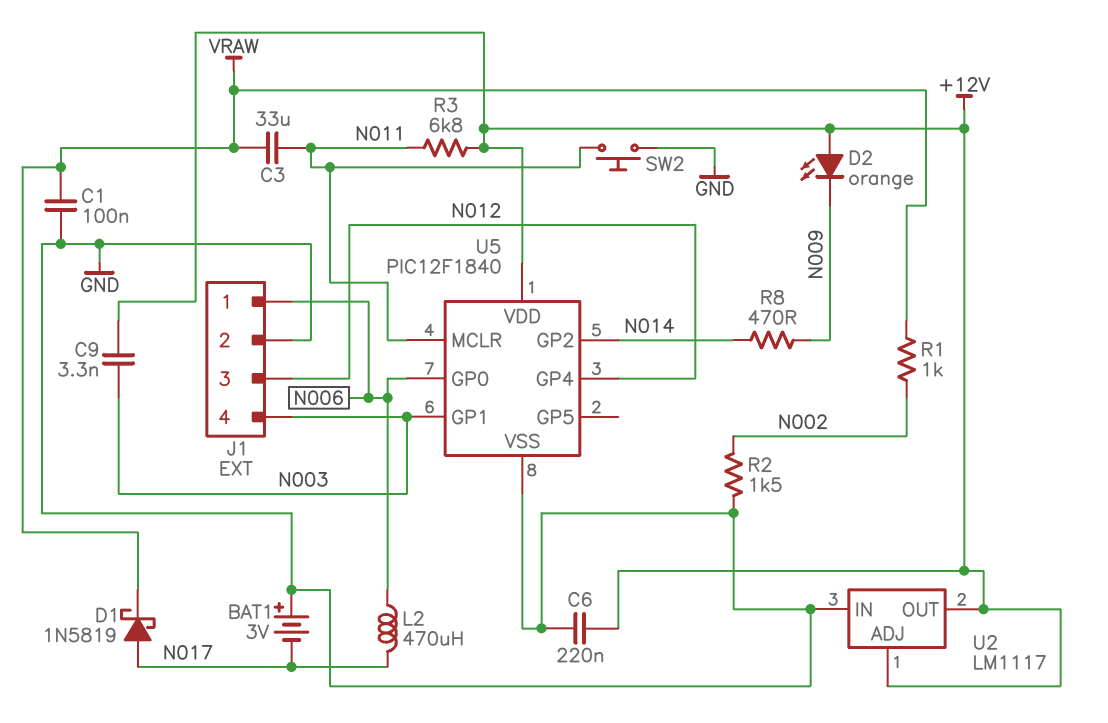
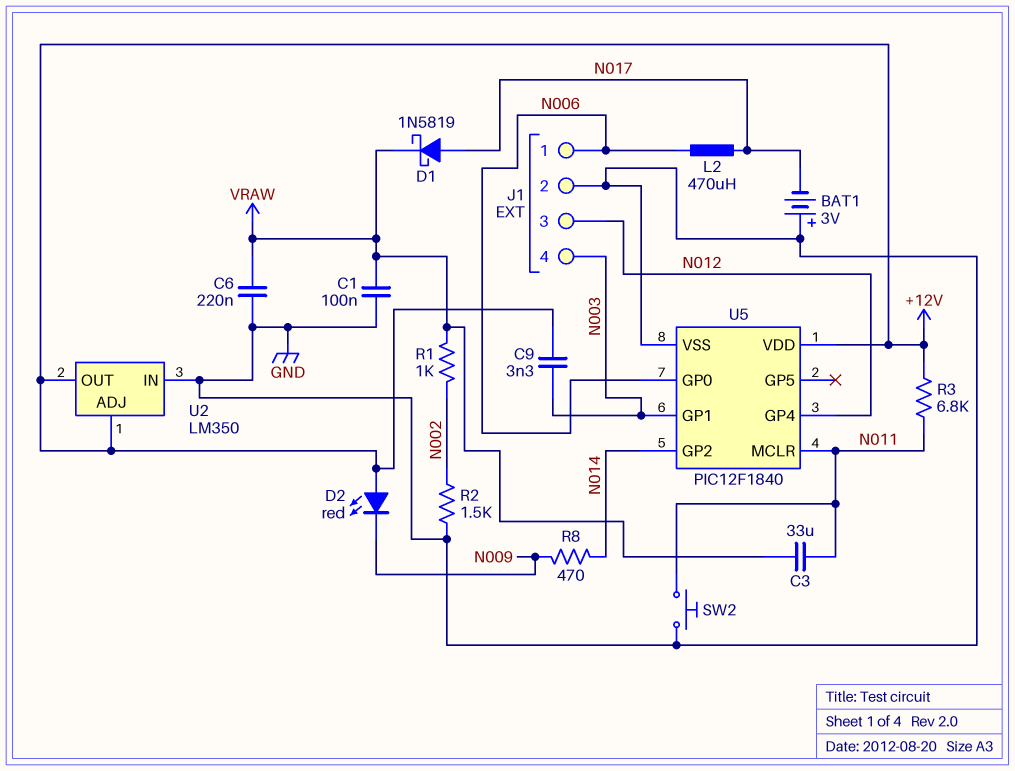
C6: 220nF (+12V, GND) -> 220nF (GND, VRAW)
D2: LED orange (A +12V, K N009) -> LED red (A +12V, K N009)
U2: LM1117 -> LM350

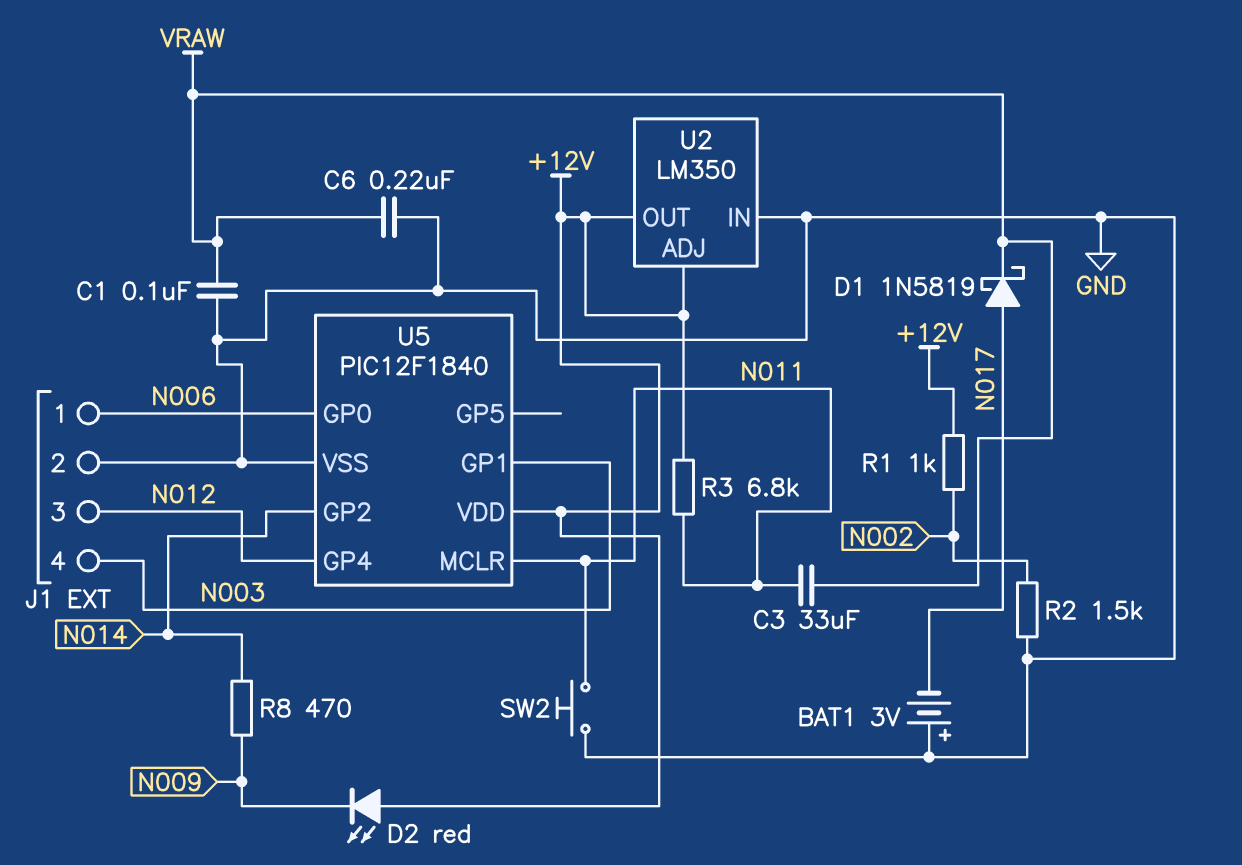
C9: 3.3nF (+12V, N003) -> none
L2: 470uH (N006, N017) -> none
R1: 1k (N002, VRAW) -> 1k (+12V, N002)

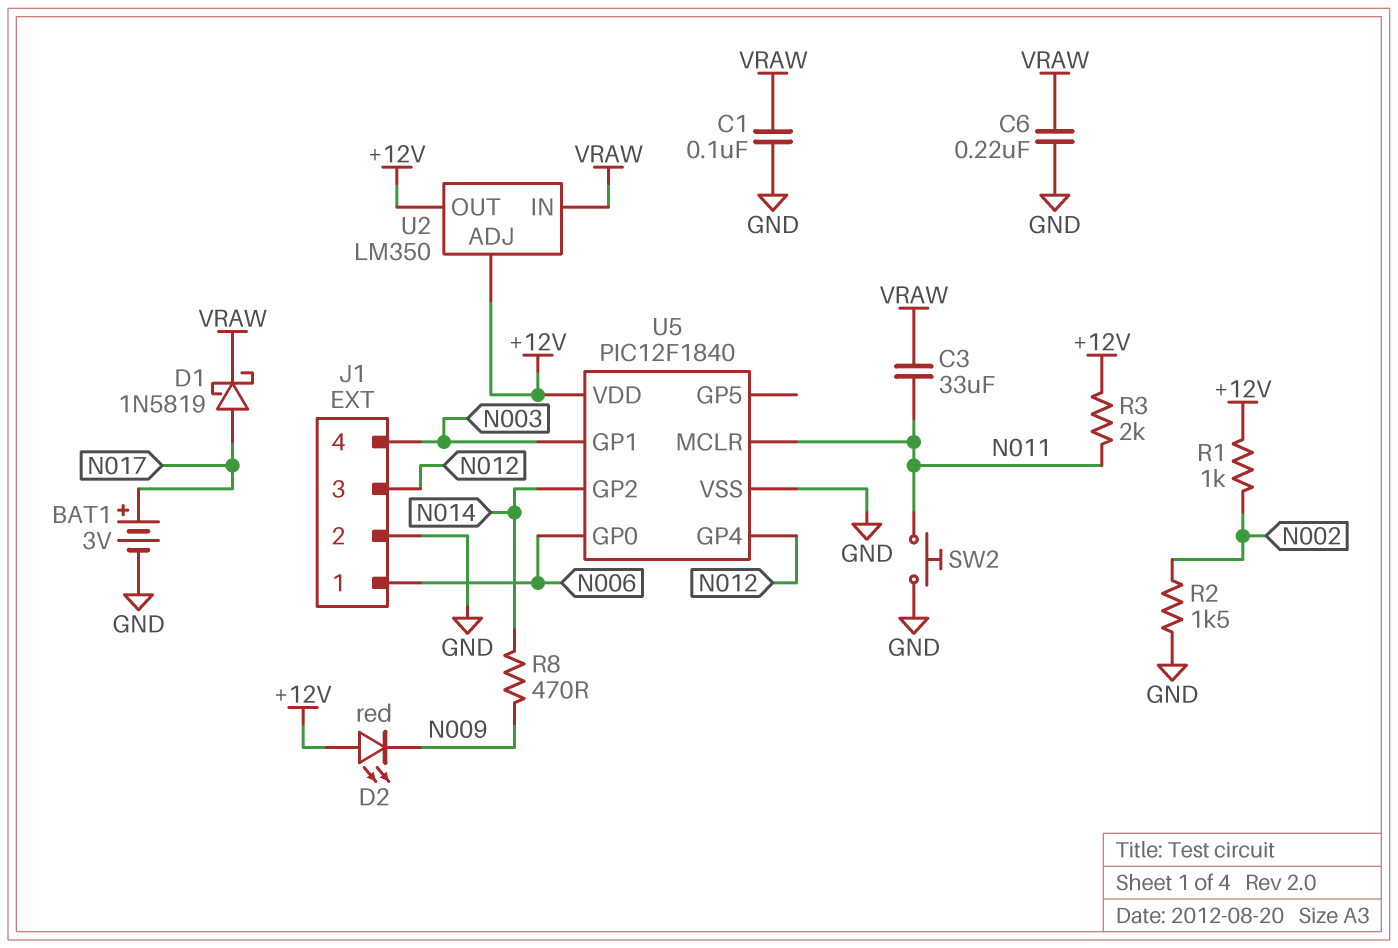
BAT1: 3V (plus GND, minus N017) -> 3V (plus N017, minus GND)
R3: 6.8k (+12V, N011) -> 2k (+12V, N011)
U2 pin IN: GND -> VRAW

